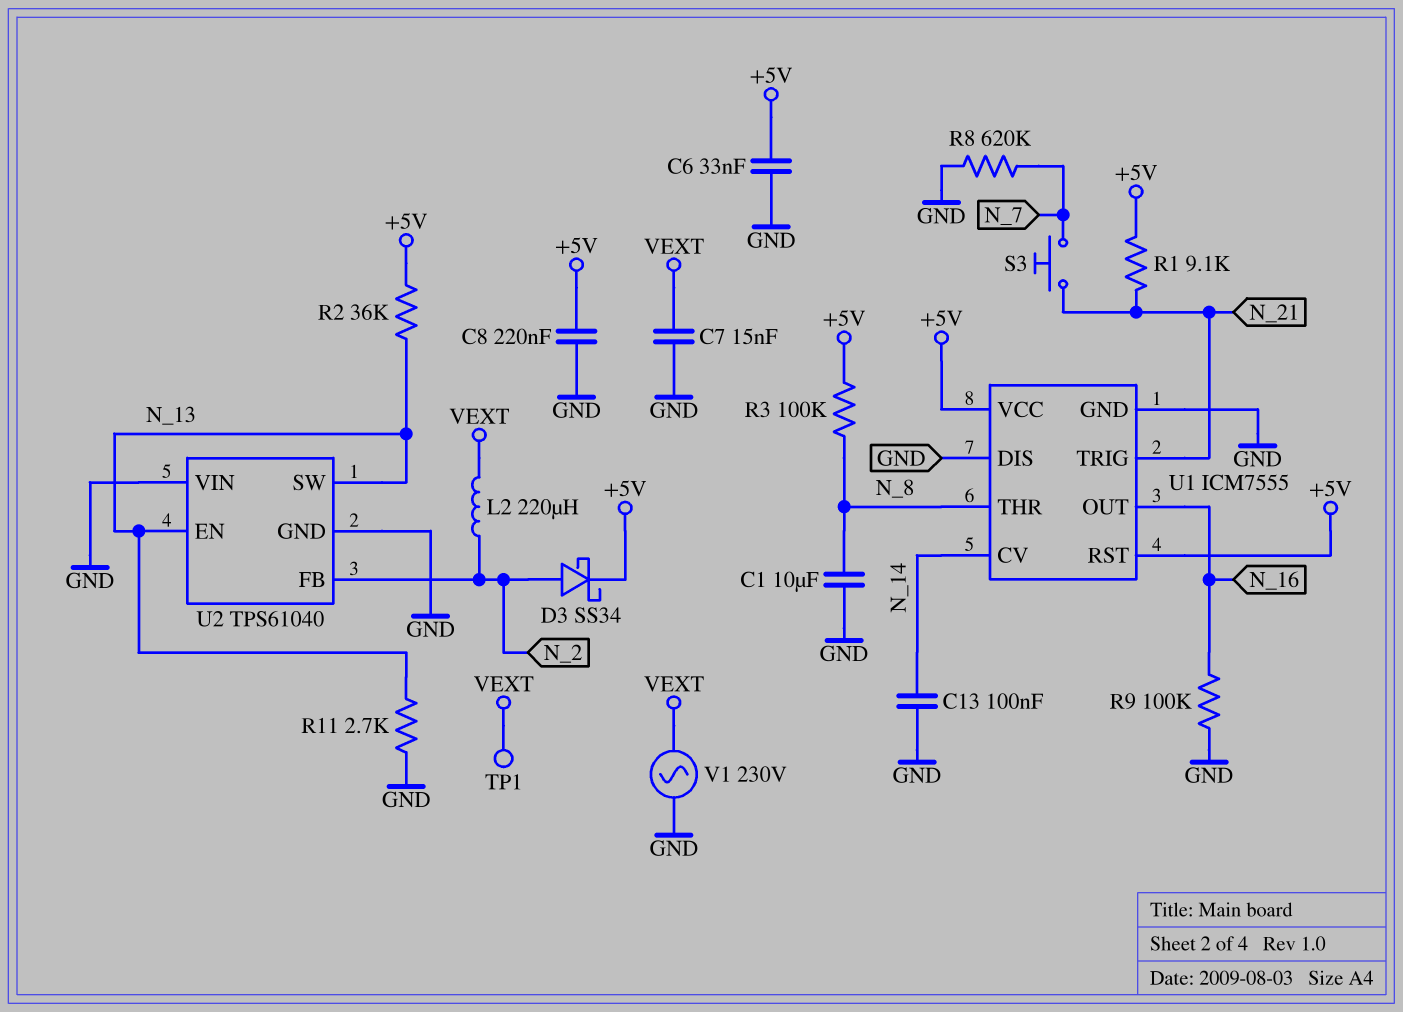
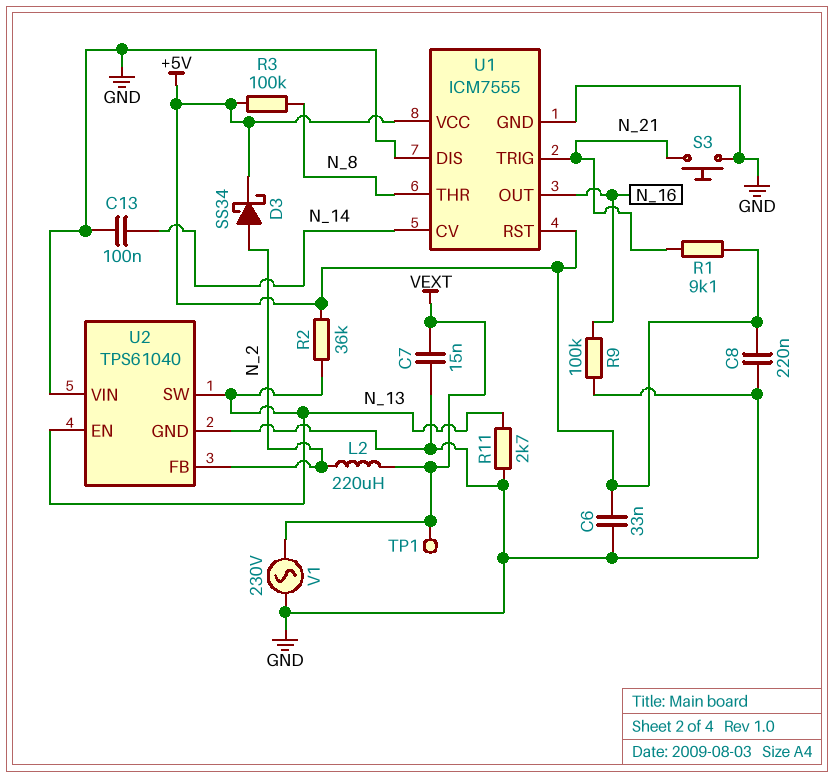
C1: 10uF (GND, N_8) -> none
R8: 620k (GND, N_7) -> none
S3: button (N_7, N_21) -> button (GND, N_21)

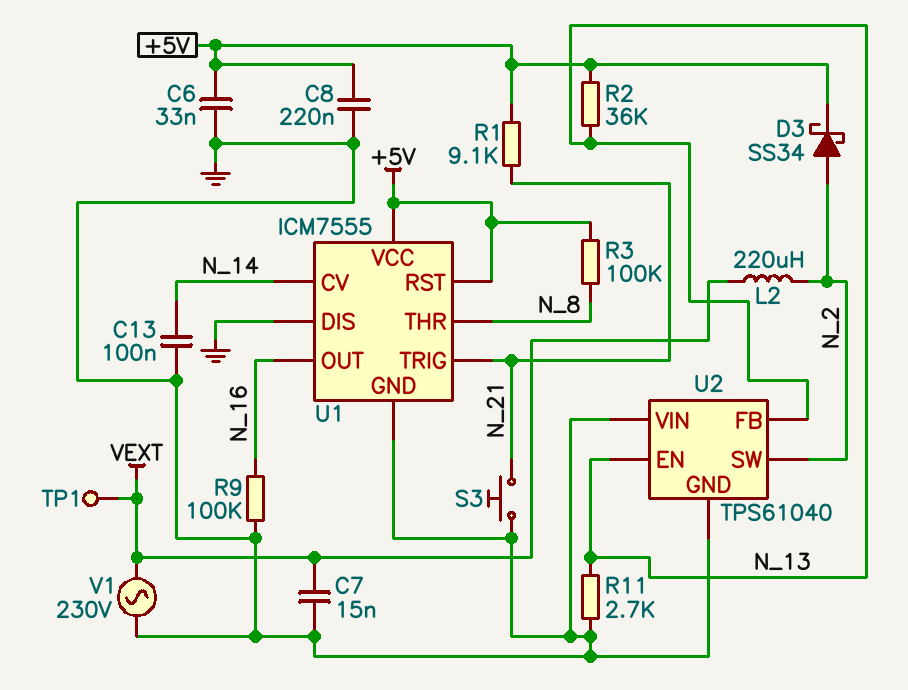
U2 pin FB: N_2 -> N_13
U2 pin SW: N_13 -> N_2

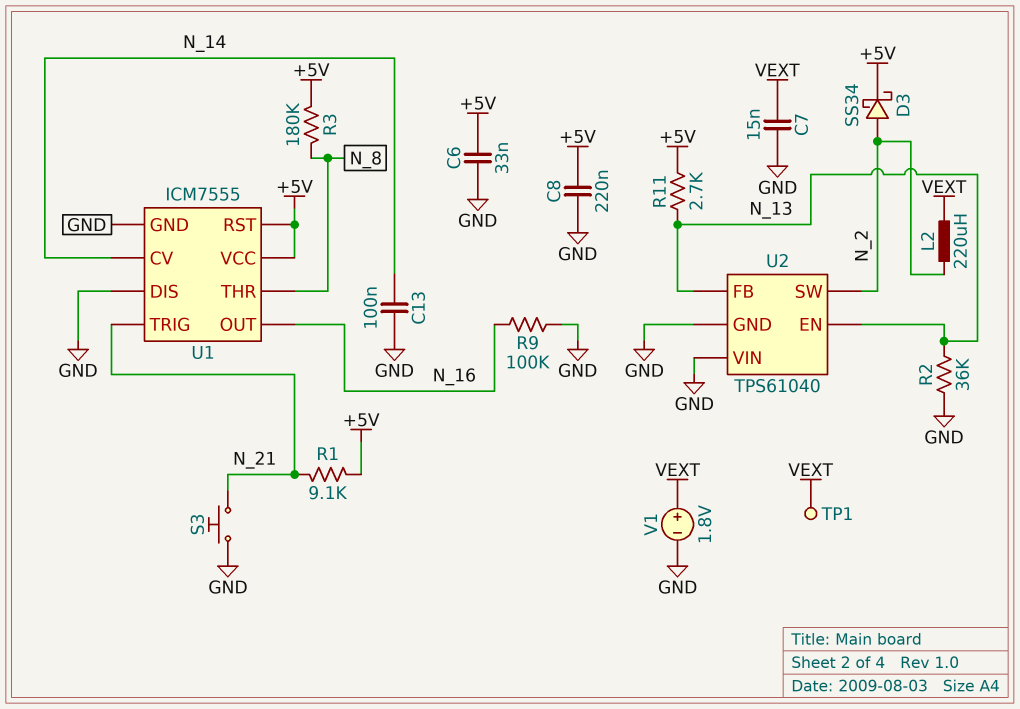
R2: 36k (+5V, N_13) -> 36k (GND, N_13)
R3: 100k (+5V, N_8) -> 180k (+5V, N_8)
R11: 2.7k (GND, N_13) -> 2.7k (+5V, N_13)
V1: AC 230V (GND, VEXT) -> 1.8V (plus VEXT, minus GND)

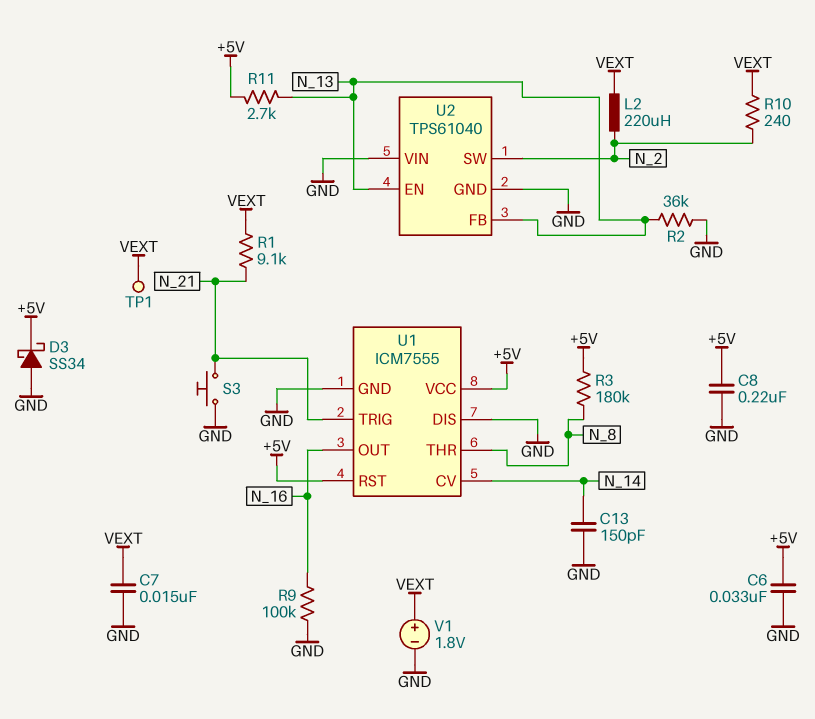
C13: 100nF (GND, N_14) -> 150pF (GND, N_14)
D3: schottky SS34 (A N_2, K +5V) -> schottky SS34 (A GND, K +5V)
R1: 9.1k (+5V, N_21) -> 9.1k (N_21, VEXT)
R10: none -> 240 (N_2, VEXT)

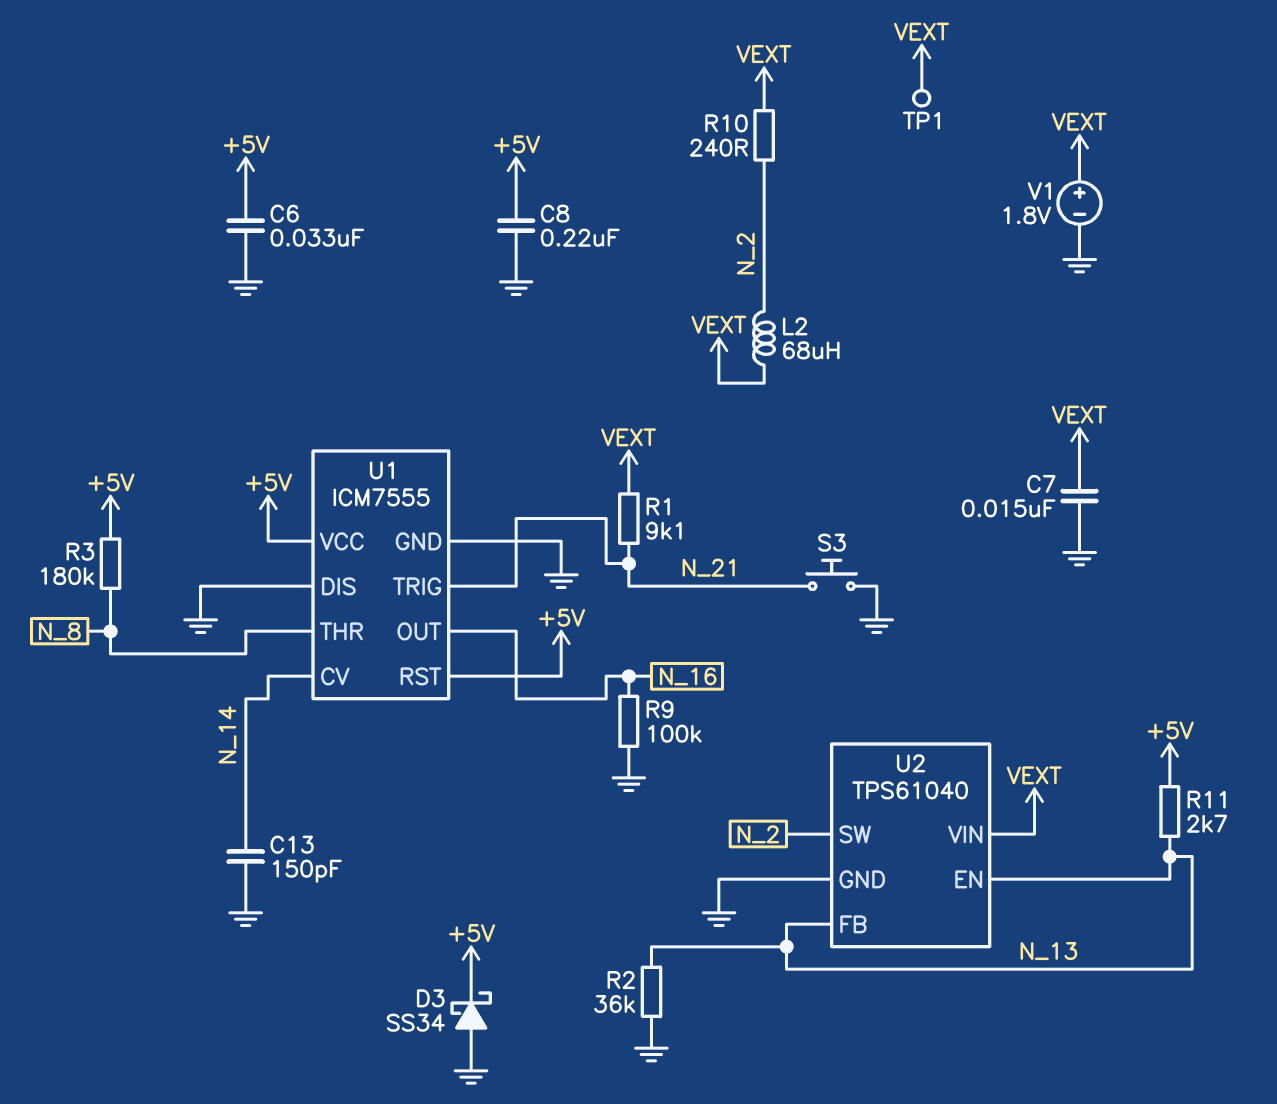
L2: 220uH (N_2, VEXT) -> 68uH (N_2, VEXT)
U2 pin VIN: GND -> VEXT

